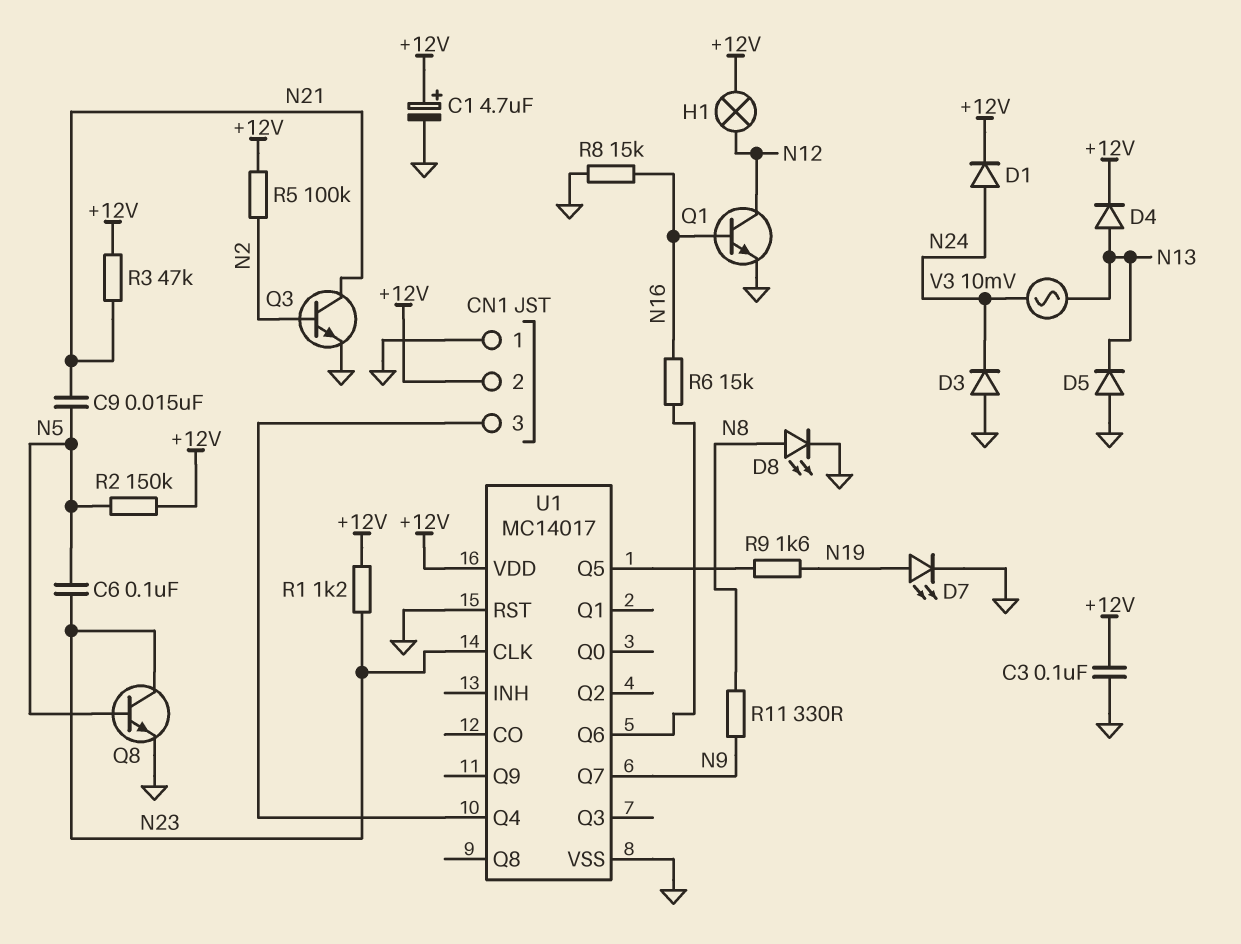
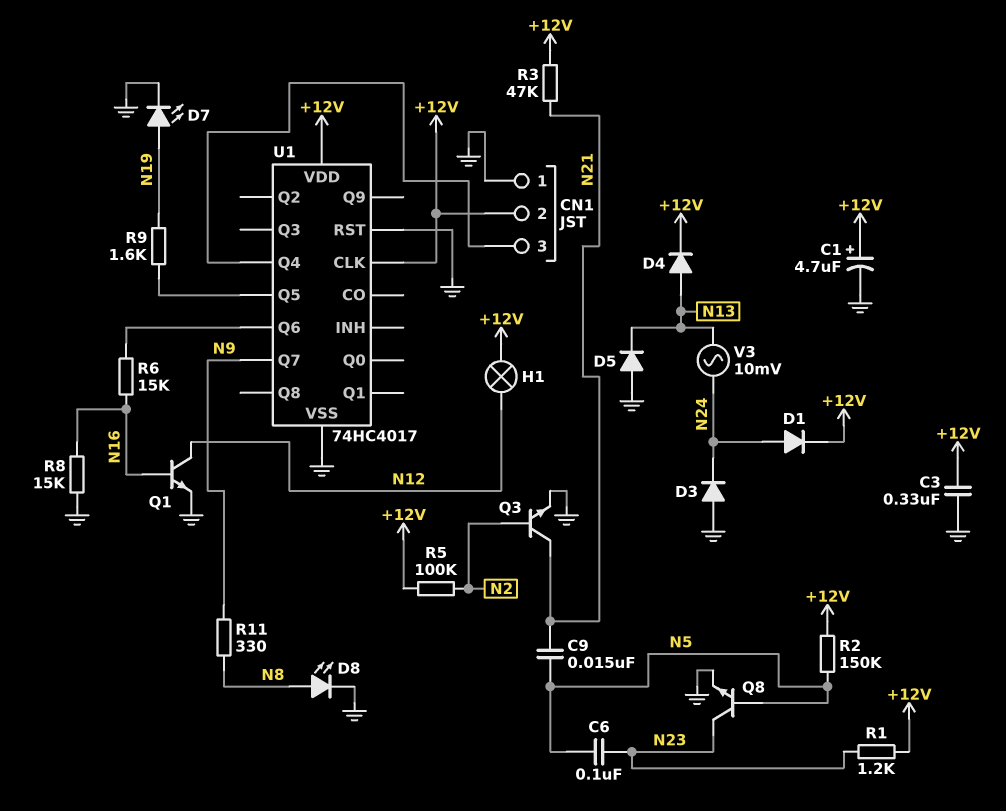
C3: 100nF (+12V, GND) -> 330nF (+12V, GND)
U1: MC14017 -> 74HC4017
U1 pin CLK: N23 -> +12V

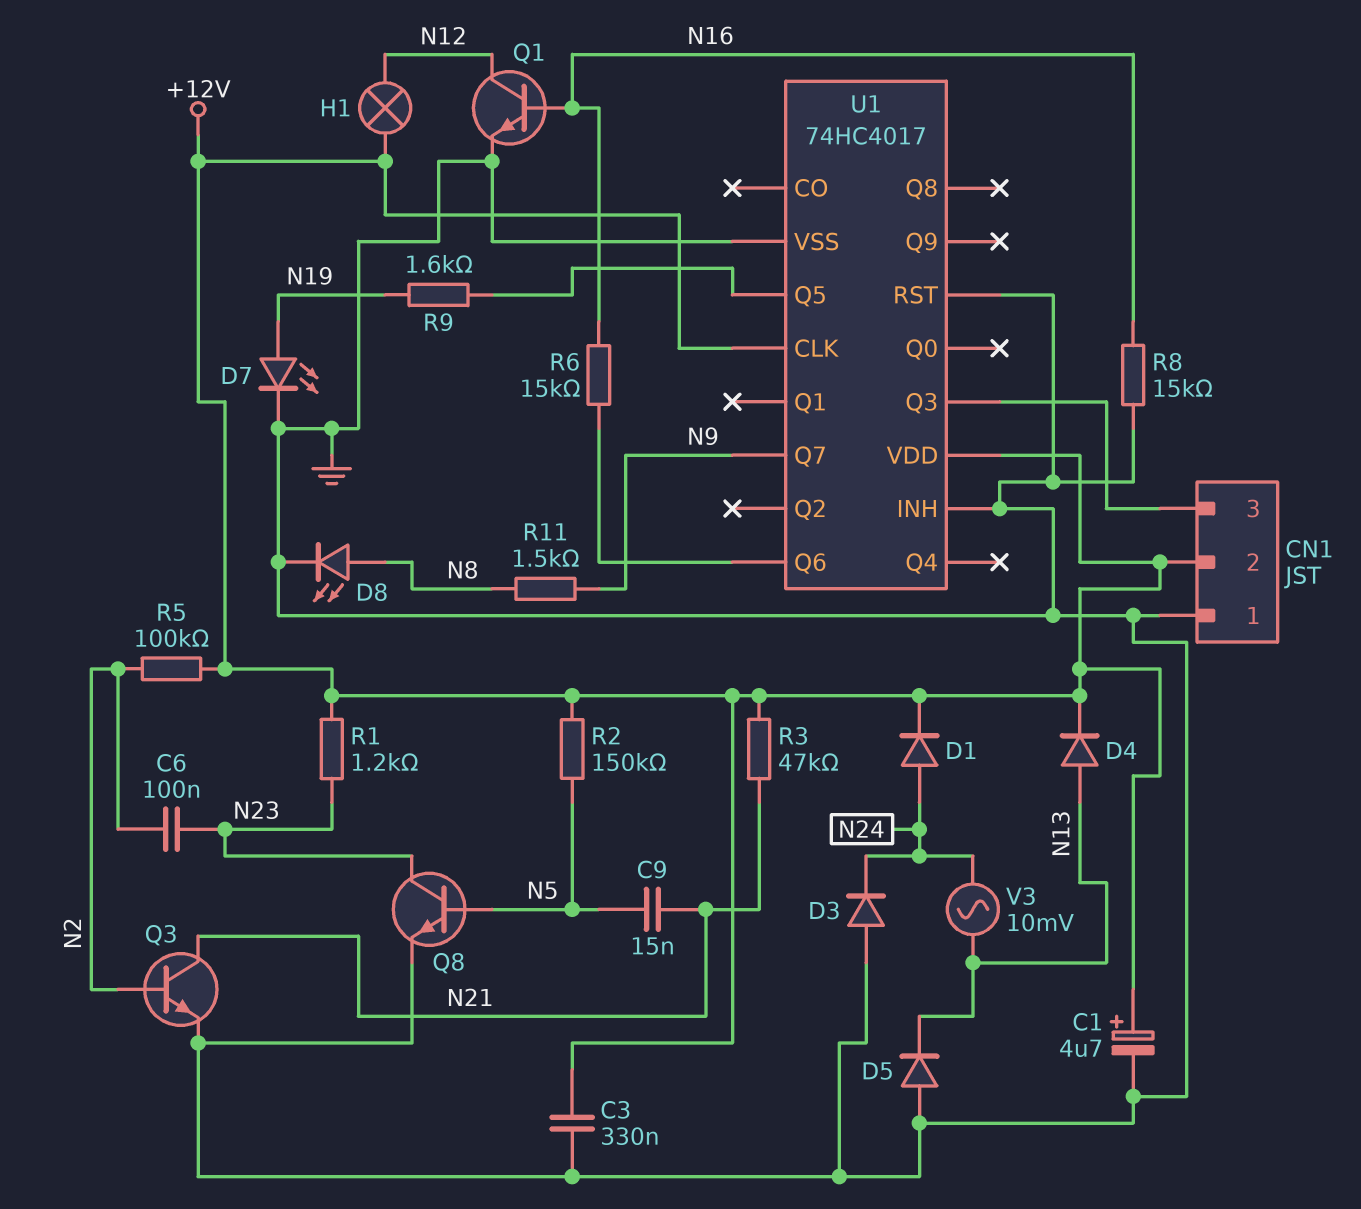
C6: 100nF (N5, N23) -> 100nF (N2, N23)
R11: 330 (N8, N9) -> 1.5k (N8, N9)
U1 pin INH: none -> GND
U1 pin Q3: none -> CN1/3
U1 pin Q4: CN1/3 -> none

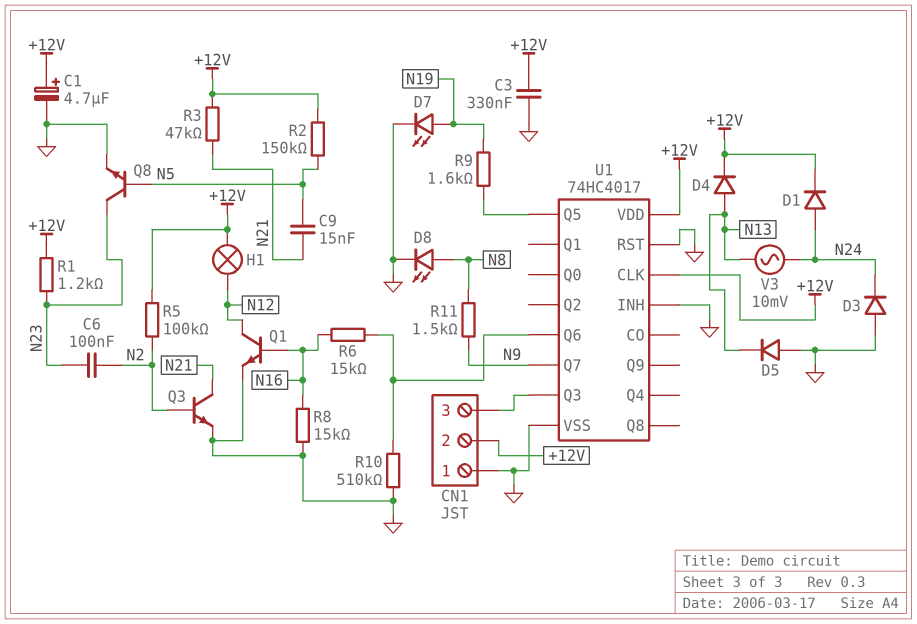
R10: none -> 510k (GND, U1/Q6)

